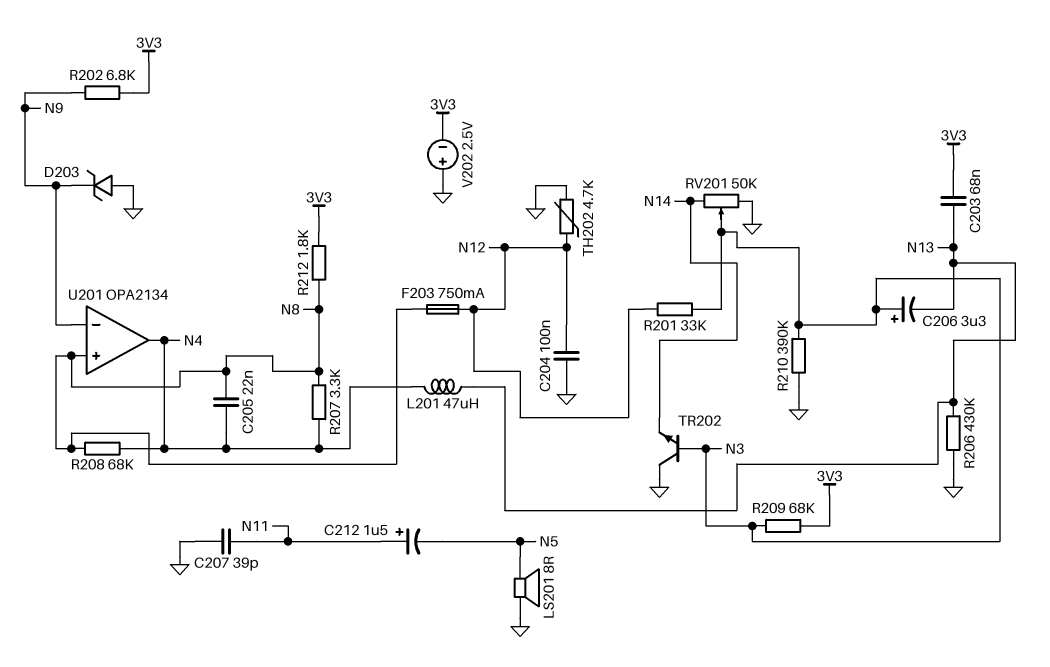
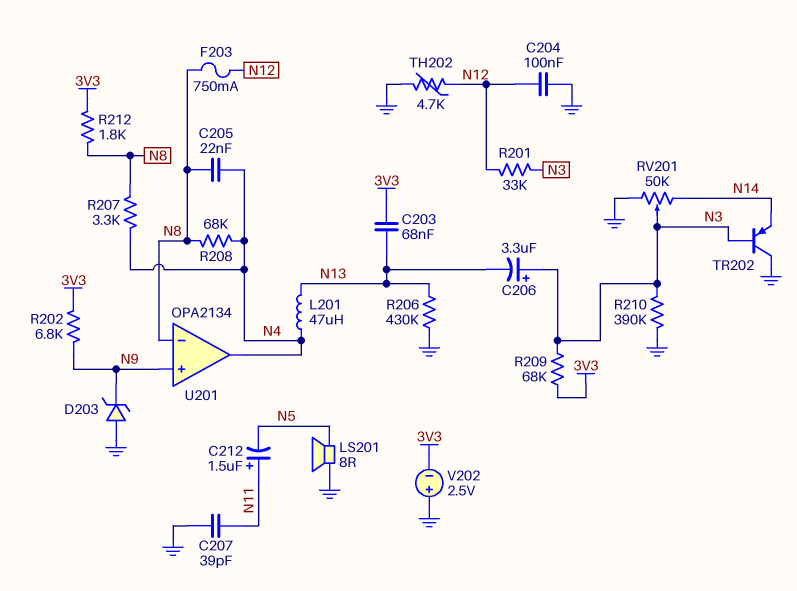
TR202: NPN (B N3, C GND, E N14) -> PNP (B N3, C GND, E N14)
U201 pin in+: N8 -> N9
U201 pin in-: N9 -> N8

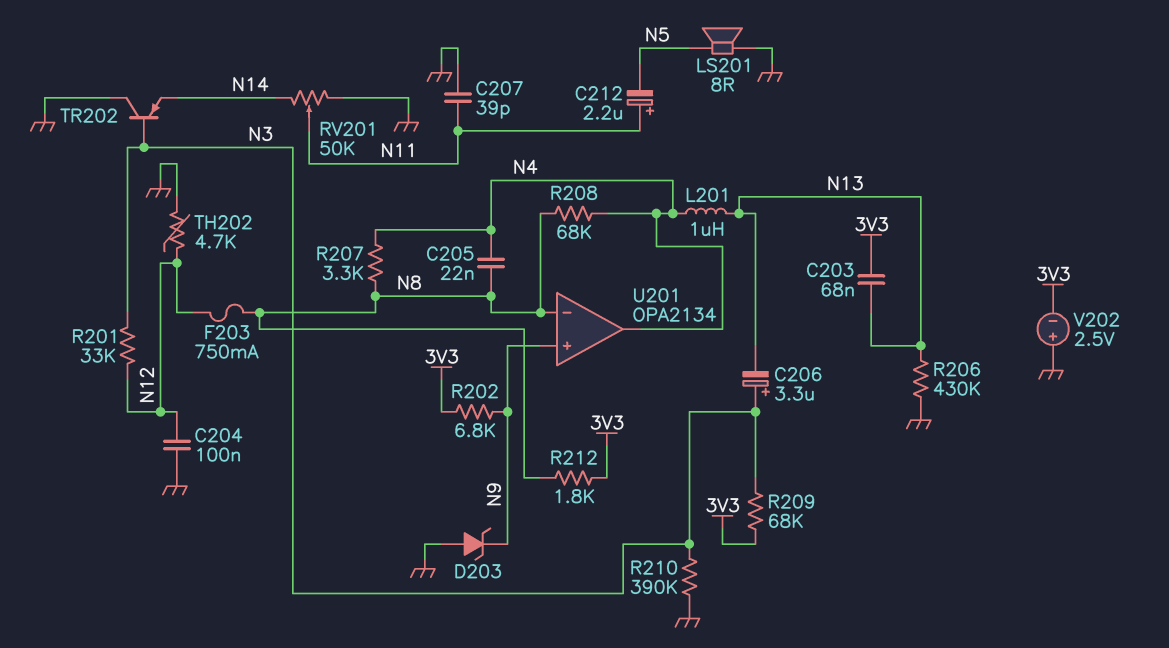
C212: 1.5uF (plus N11, minus N5) -> 2.2uF (plus N11, minus N5)
L201: 47uH (N4, N13) -> 1uH (N4, N13)
RV201: 50k (GND, N14, wiper N3) -> 50k (GND, N14, wiper N11)

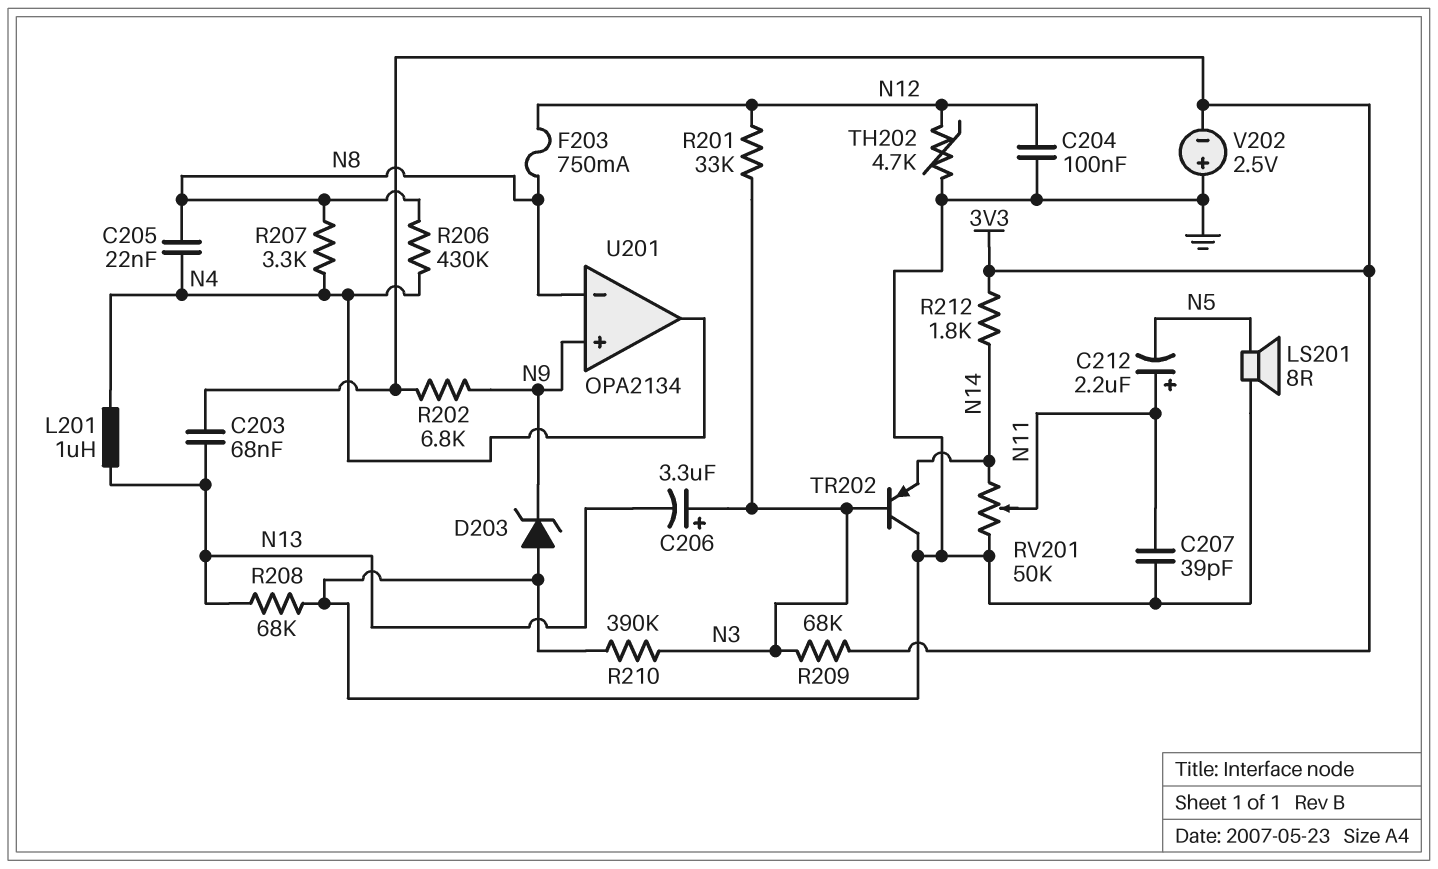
R206: 430k (GND, N13) -> 430k (N4, N8)
R208: 68k (N4, N8) -> 68k (GND, N13)
R212: 1.8k (3V3, N8) -> 1.8k (3V3, N14)

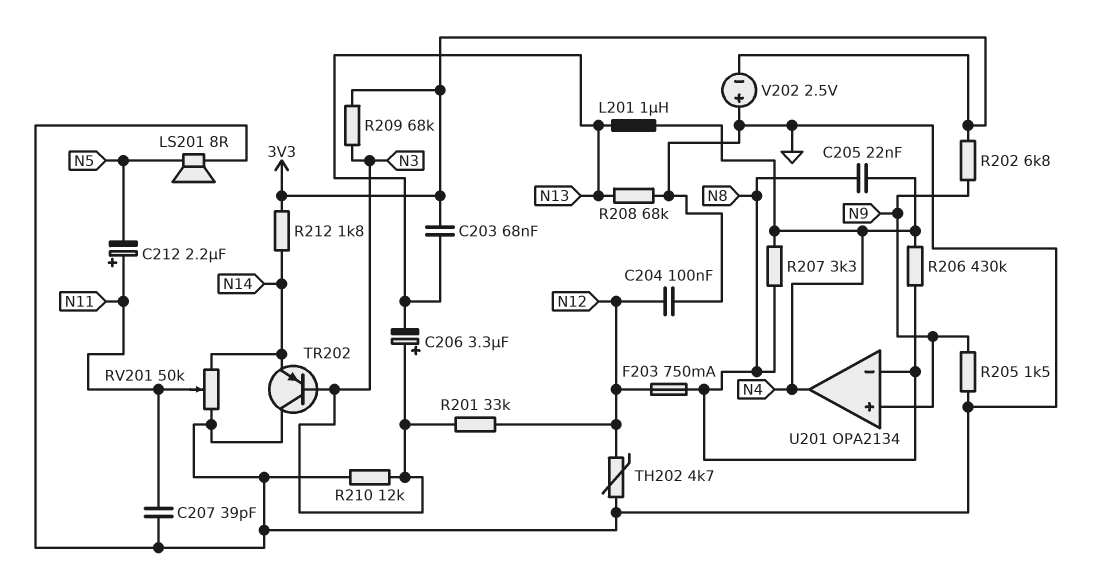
D203: zener (A GND, K N9) -> none
R205: none -> 1.5k (GND, N9)
R210: 390k (GND, N3) -> 12k (GND, N3)

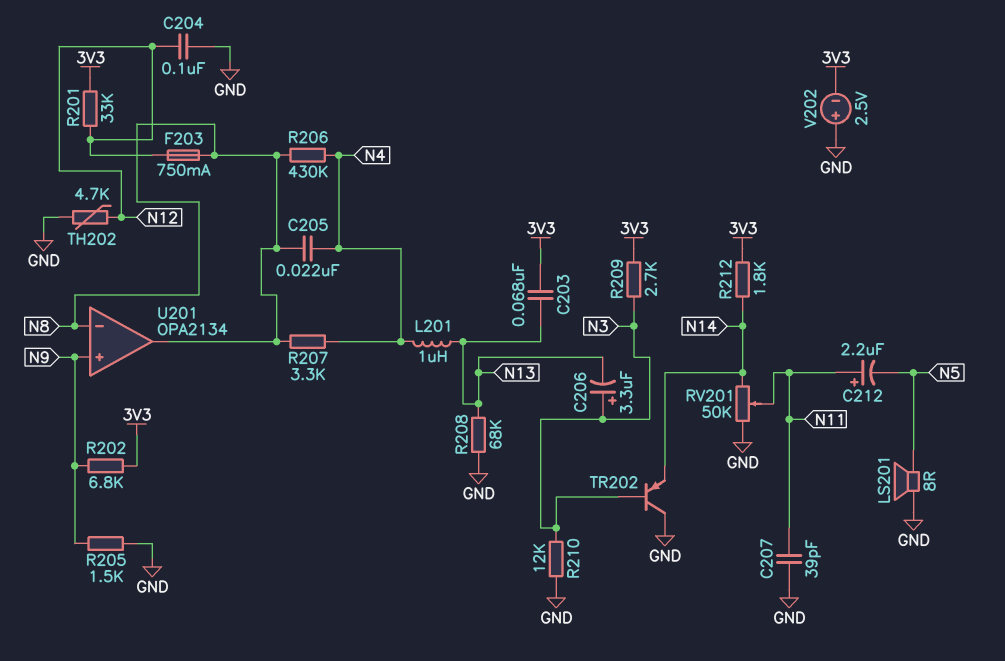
R201: 33k (N3, N12) -> 33k (3V3, N12)
R209: 68k (3V3, N3) -> 2.7k (3V3, N3)
U201 pin out: N4 -> N8

